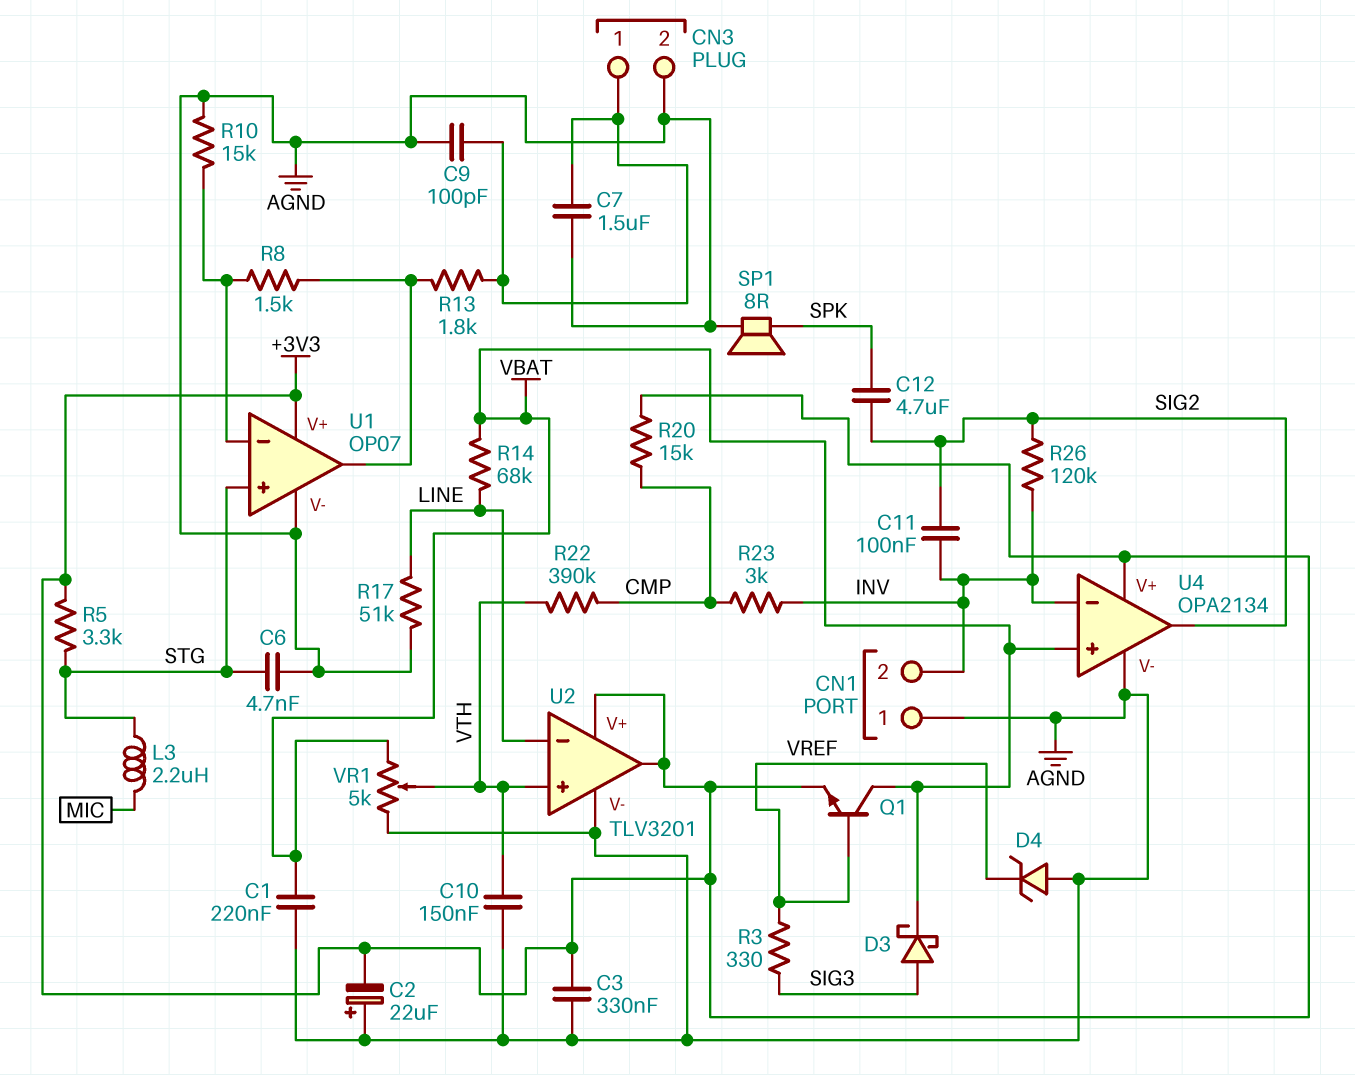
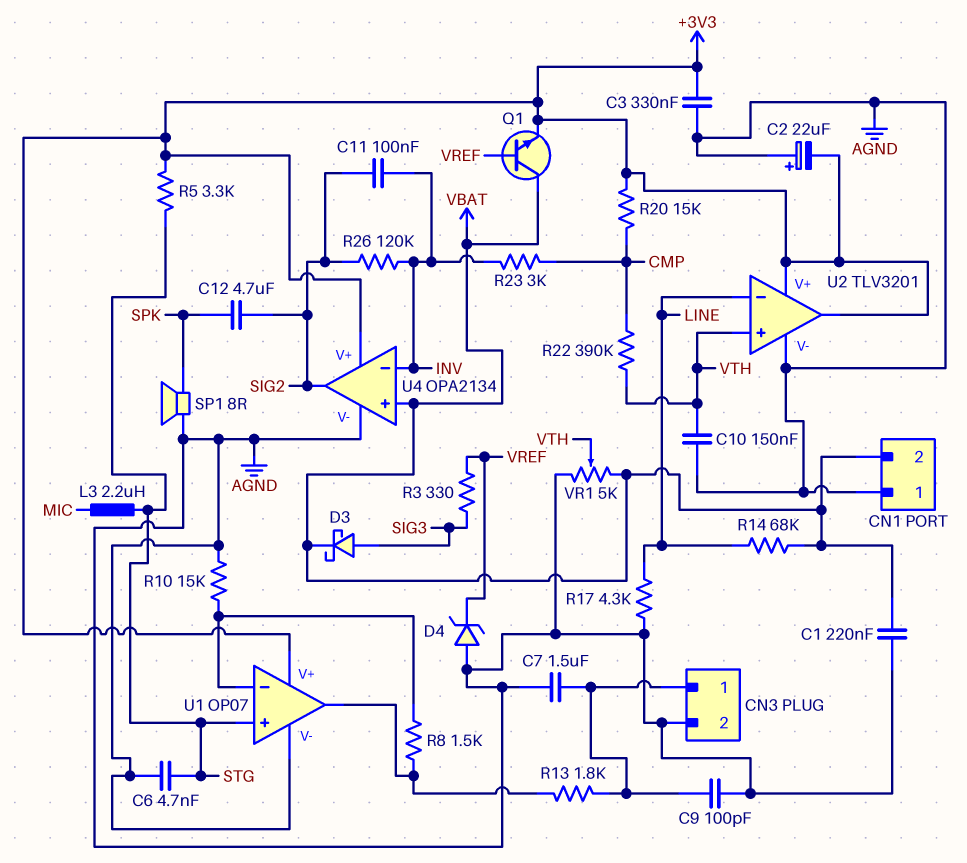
CN1 pin 2: INV -> VBAT
R17: 51k (AGND, LINE) -> 4.3k (AGND, LINE)

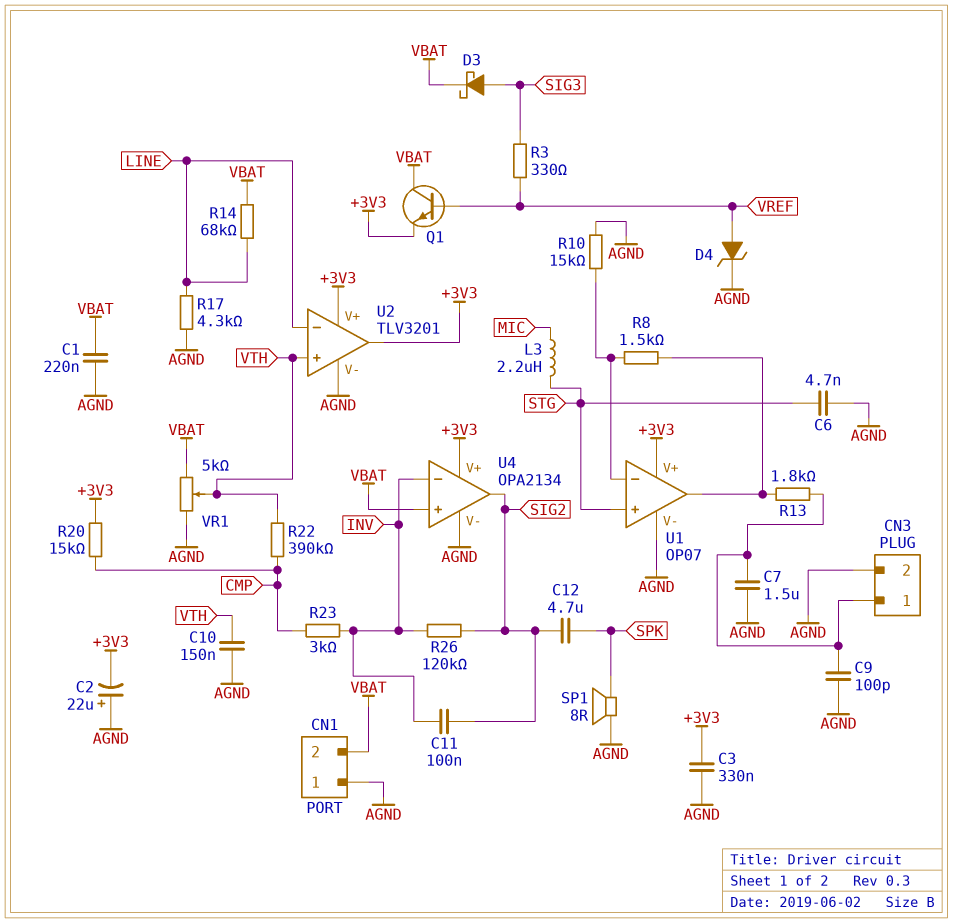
D4: zener (A AGND, K VREF) -> zener (A VREF, K AGND)
R5: 3.3k (+3V3, STG) -> none

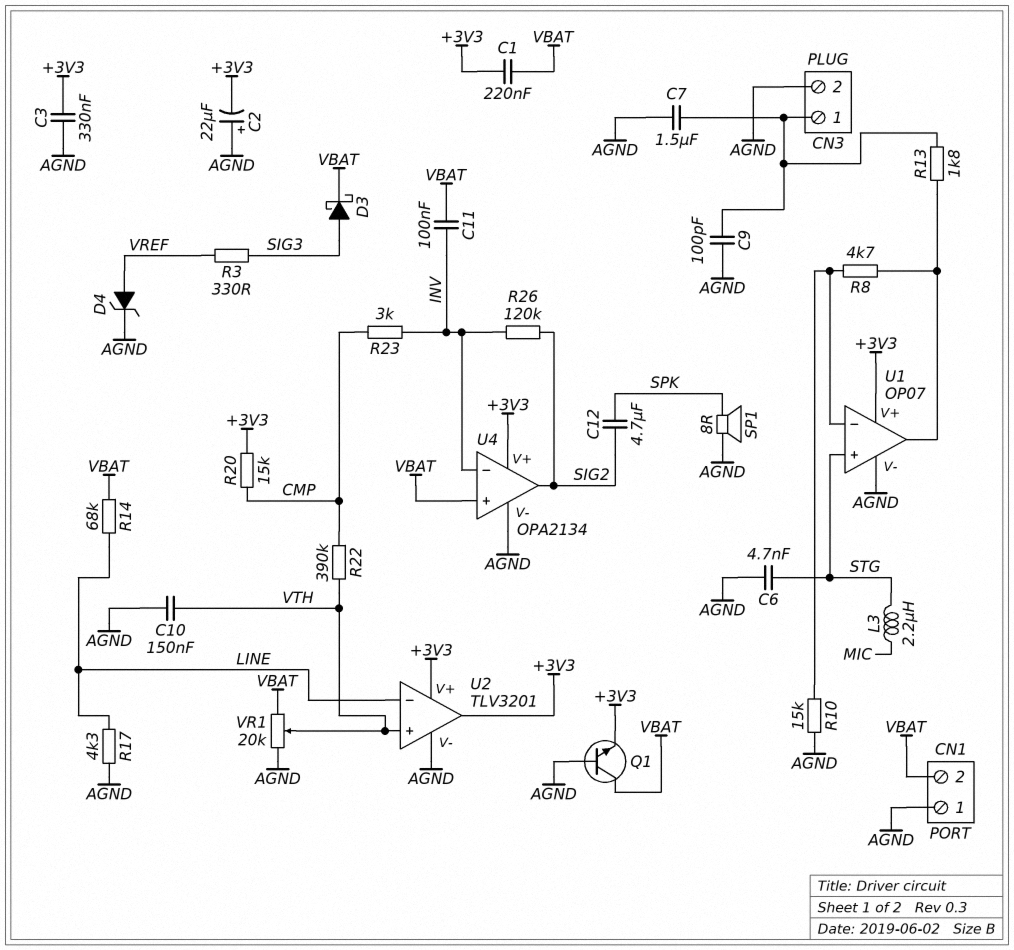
C1: 220nF (AGND, VBAT) -> 220nF (+3V3, VBAT)
C11: 100nF (INV, SIG2) -> 100nF (INV, VBAT)
Q1: NPN (B VREF, C VBAT, E +3V3) -> NPN (B AGND, C VBAT, E +3V3)
R8: 1.5k (U1/in-, U1/out) -> 4.7k (U1/in-, U1/out)
VR1: 5k (AGND, VBAT, wiper VTH) -> 20k (AGND, VBAT, wiper VTH)

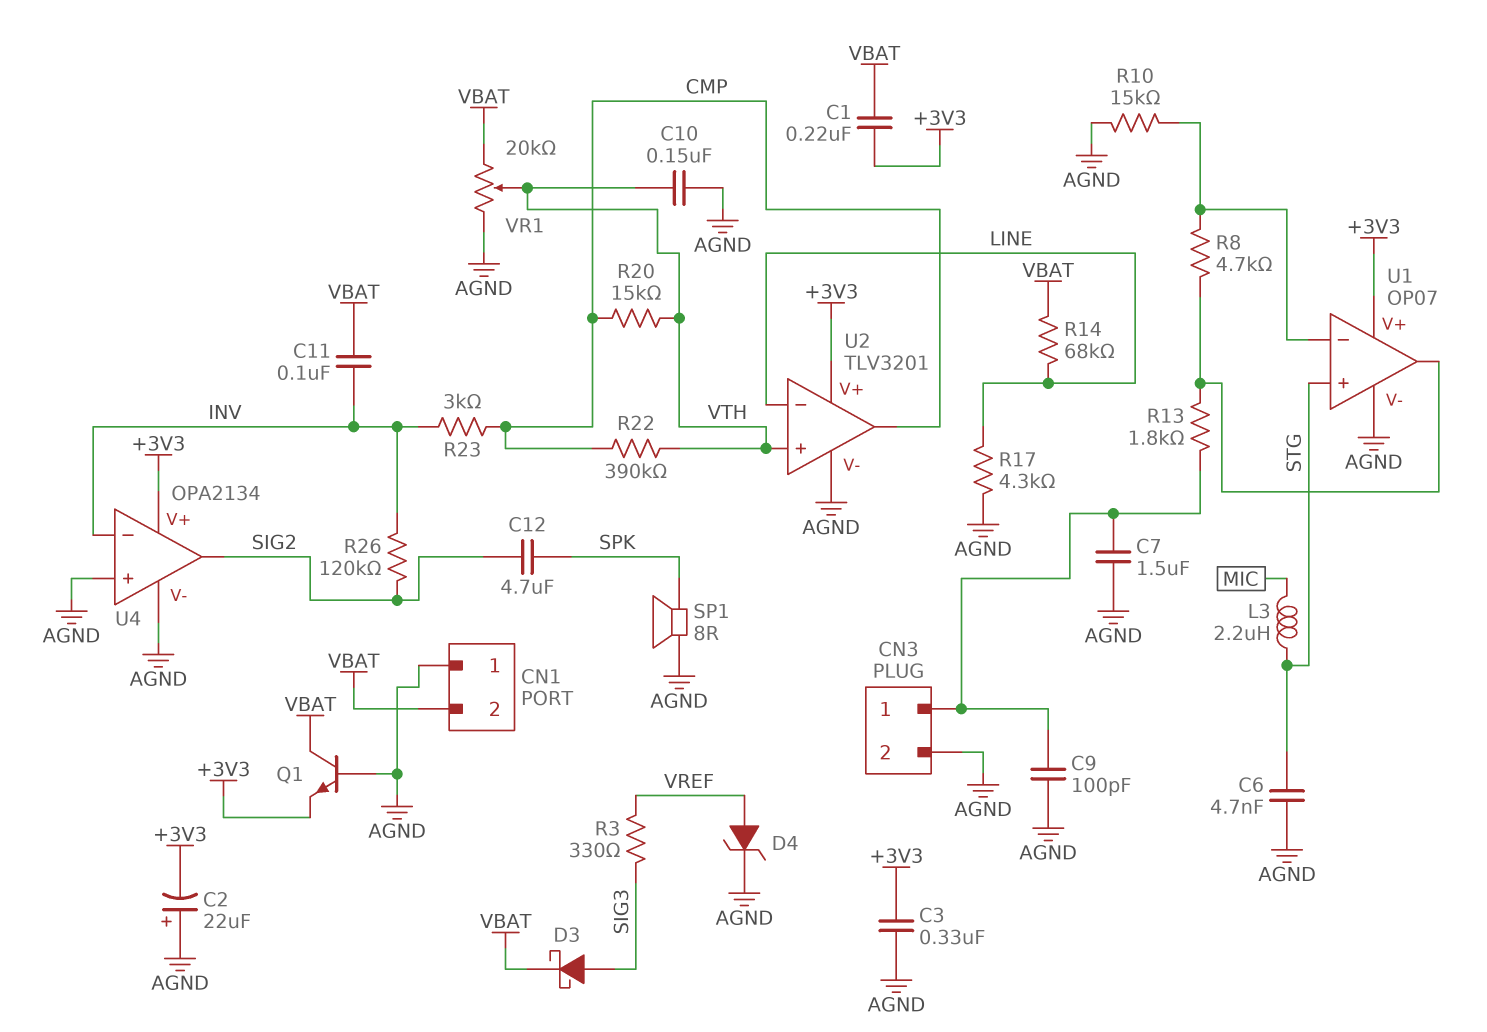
R20: 15k (+3V3, CMP) -> 15k (CMP, VTH)
U2 pin out: +3V3 -> CMP
U4 pin in+: VBAT -> AGND

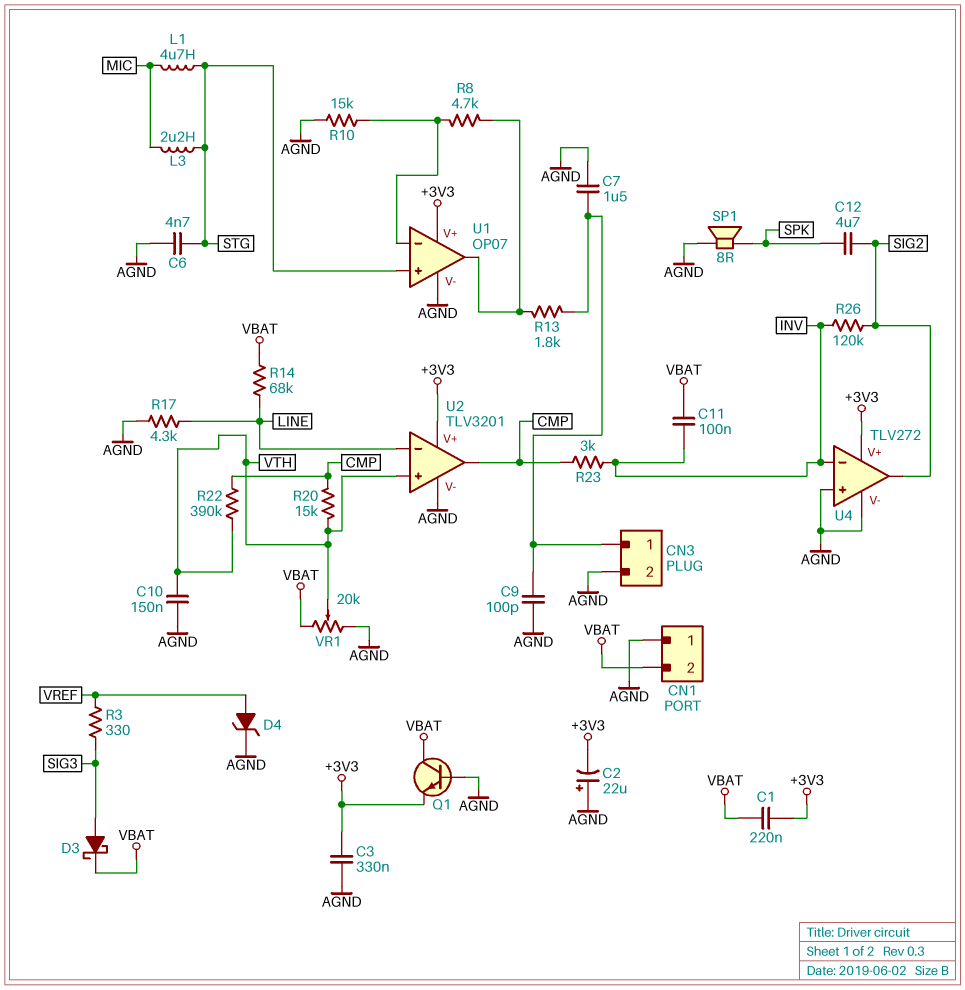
L1: none -> 4.7uH (MIC, STG)
U4: OPA2134 -> TLV272

